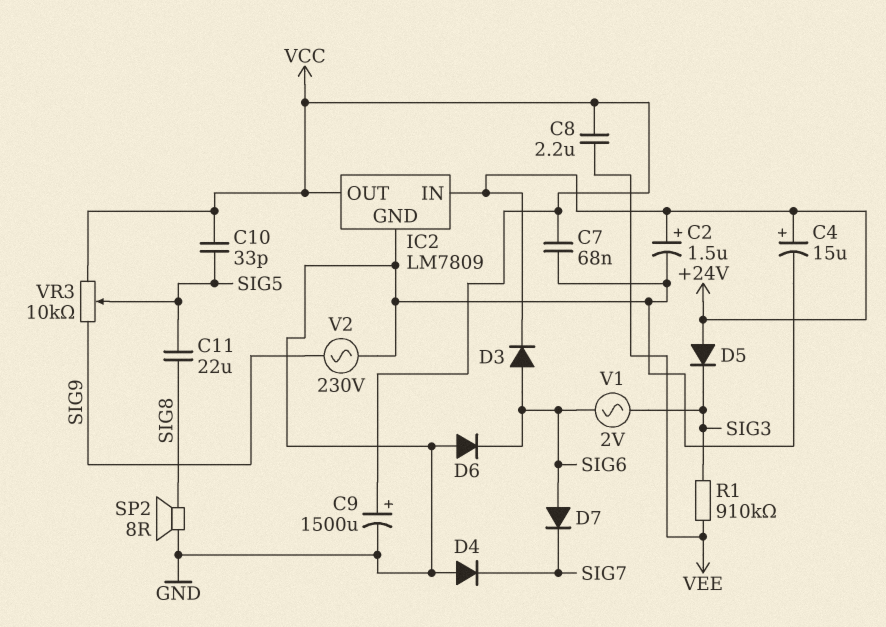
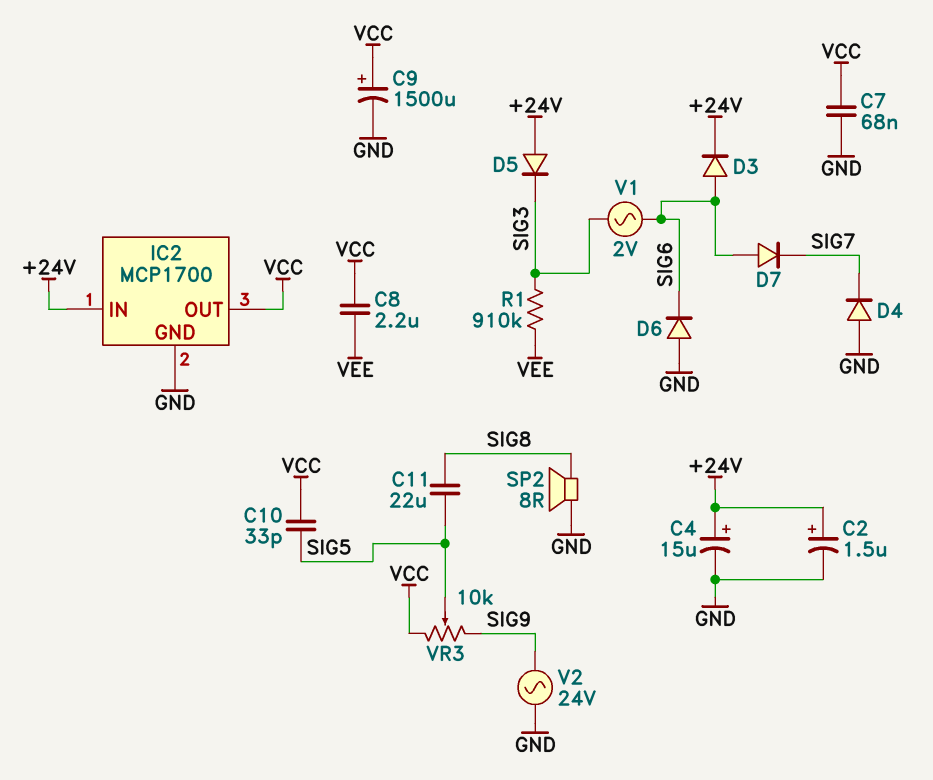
IC2: LM7809 -> MCP1700
V2: AC 230V (GND, SIG9) -> AC 24V (GND, SIG9)

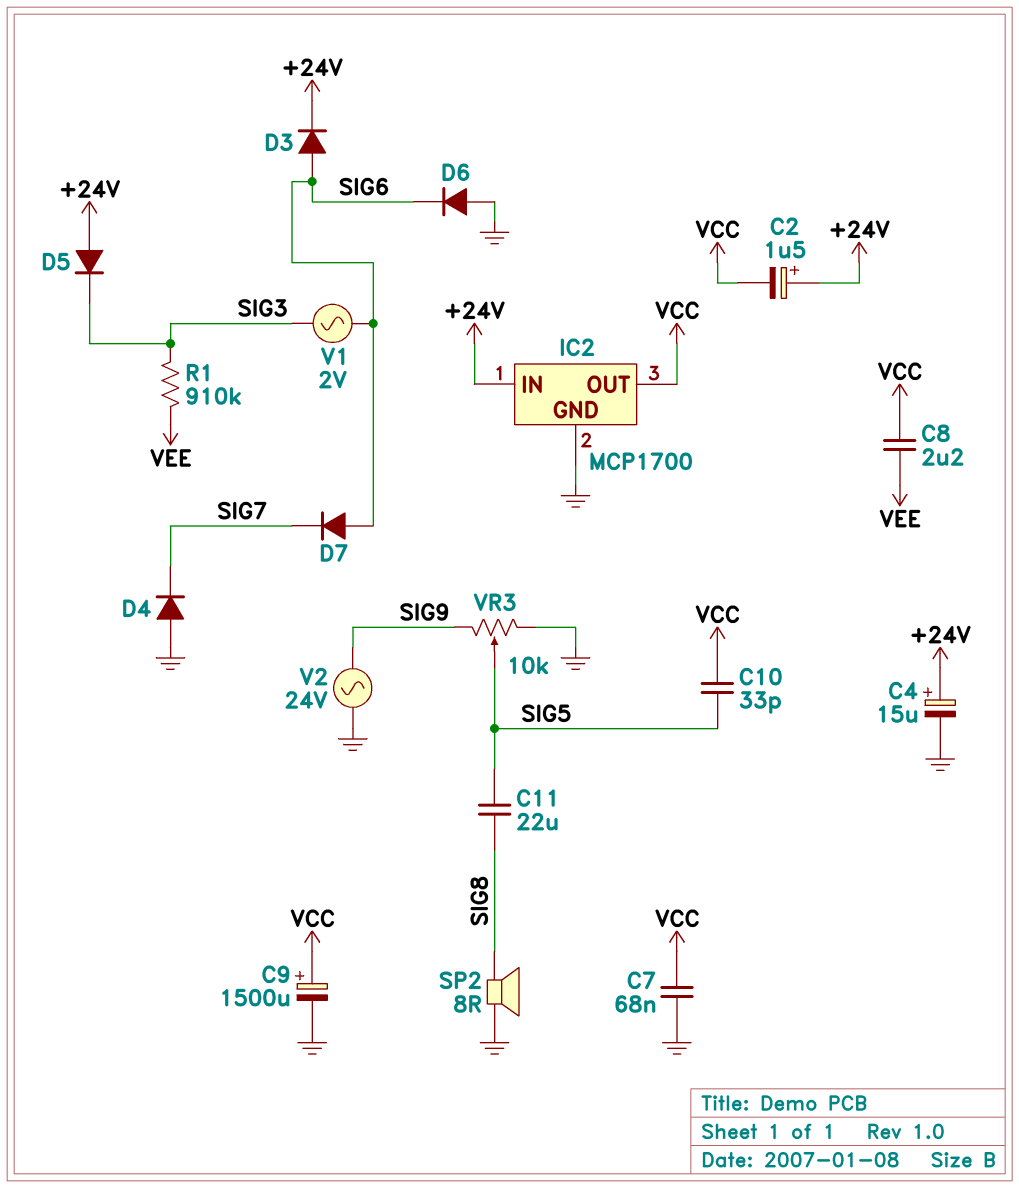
C2: 1.5uF (plus +24V, minus GND) -> 1.5uF (plus +24V, minus VCC)
VR3: 10k (SIG9, VCC, wiper SIG5) -> 10k (GND, SIG9, wiper SIG5)

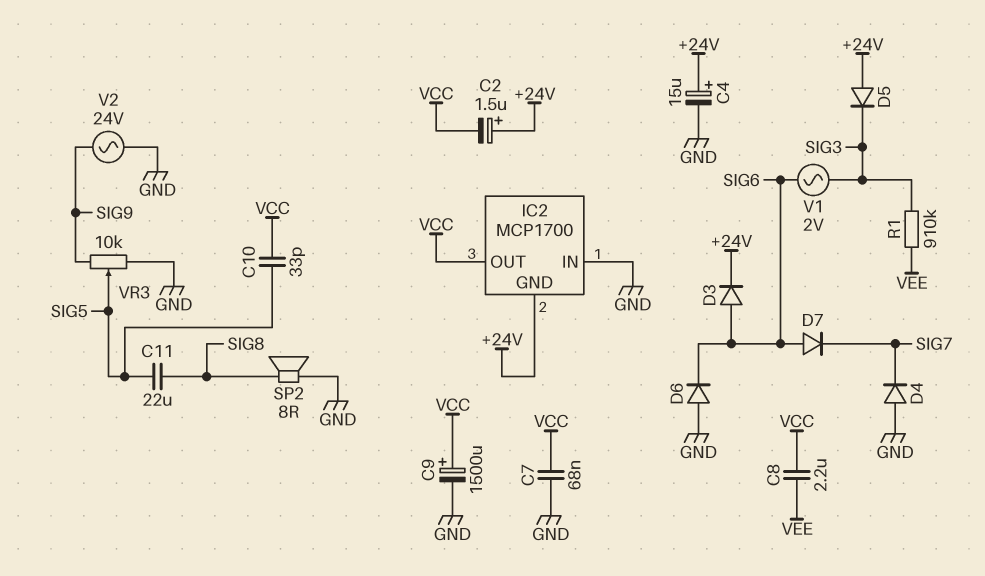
IC2 pin GND: GND -> +24V
IC2 pin IN: +24V -> GND

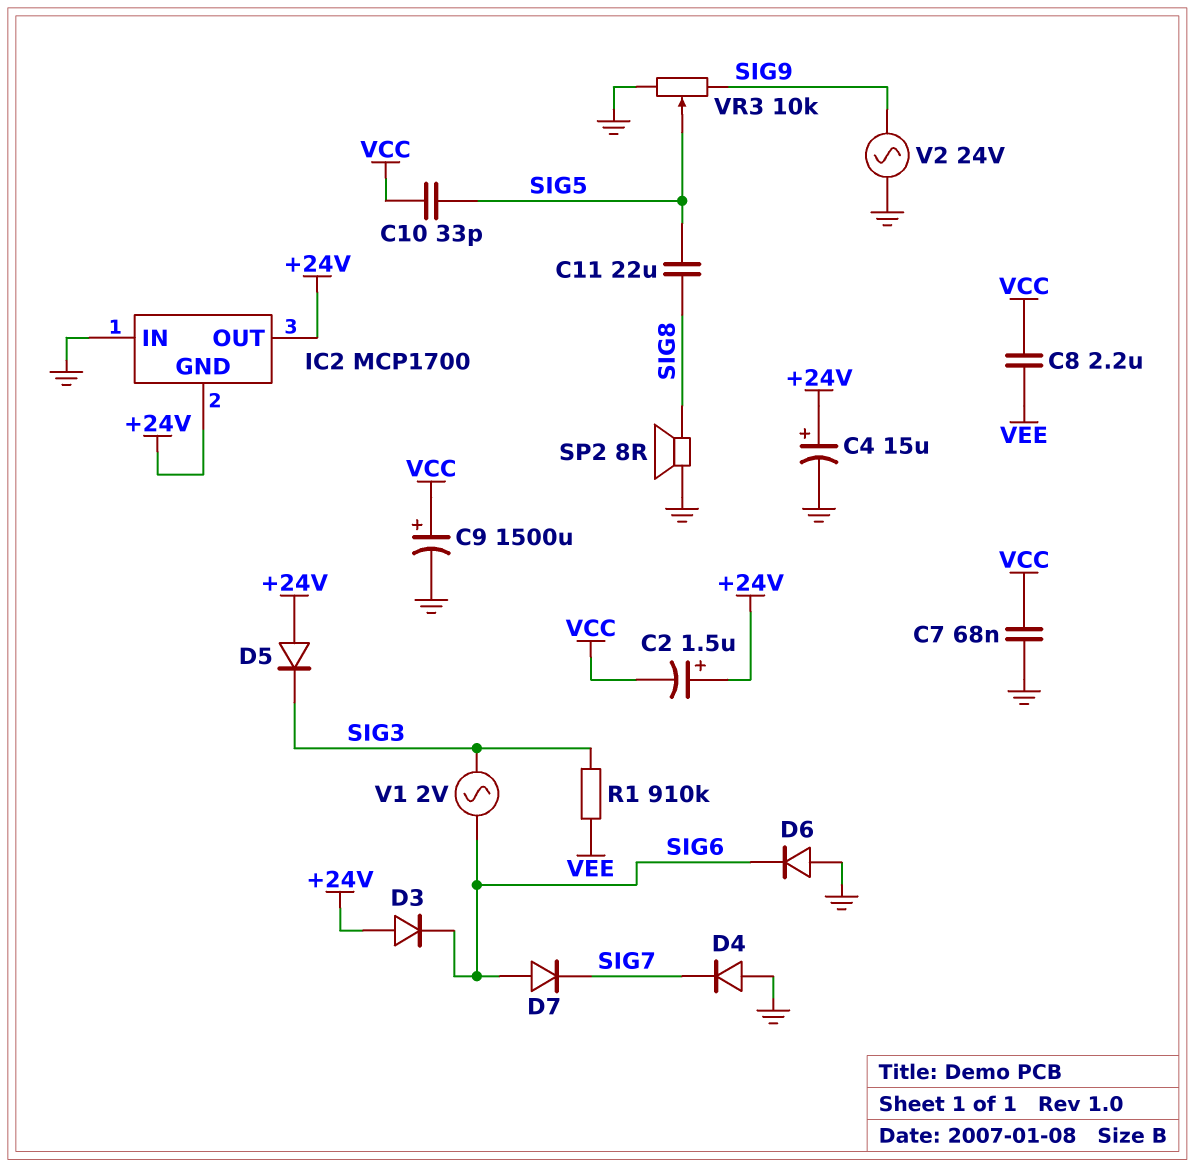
D3: diode (A SIG6, K +24V) -> diode (A +24V, K SIG6)
IC2 pin OUT: VCC -> +24V

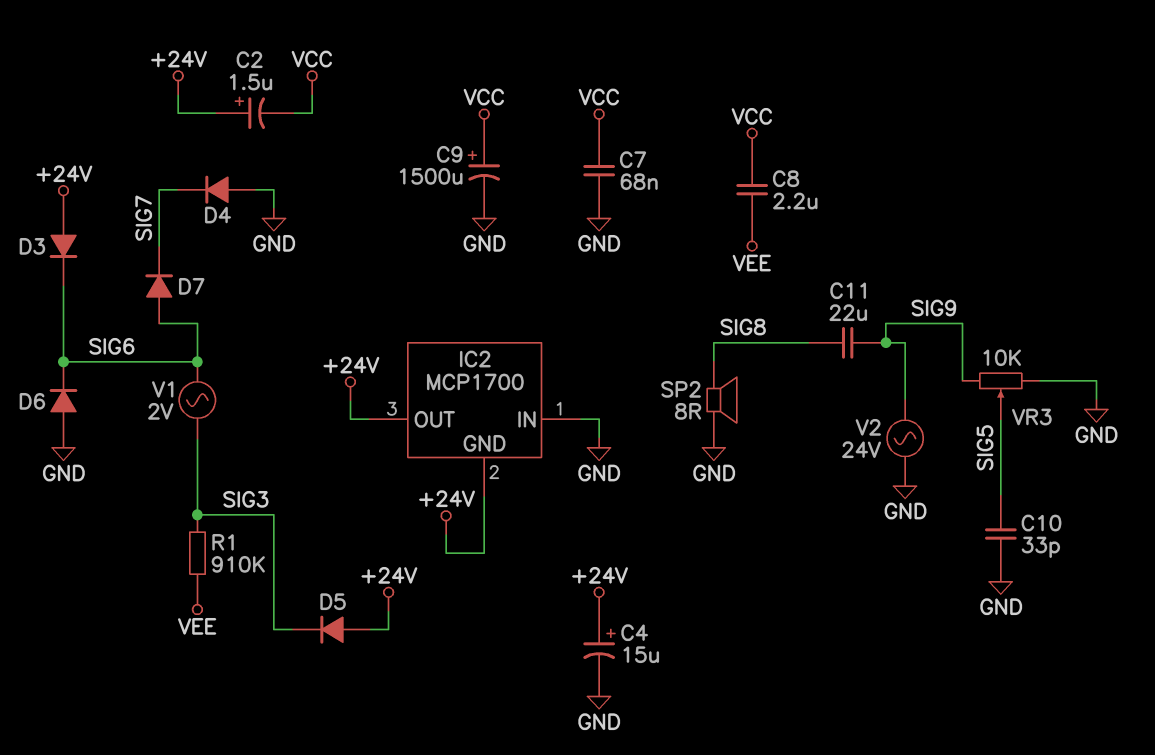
C10: 33pF (SIG5, VCC) -> 33pF (GND, SIG5)
C11: 22uF (SIG5, SIG8) -> 22uF (SIG8, SIG9)

